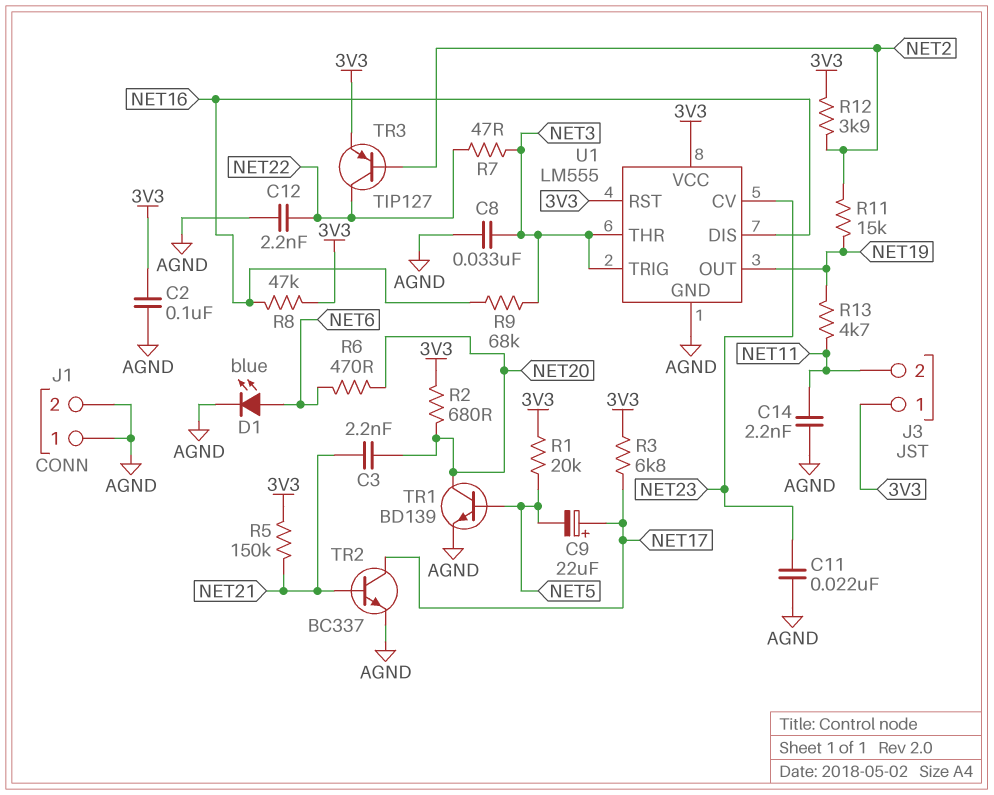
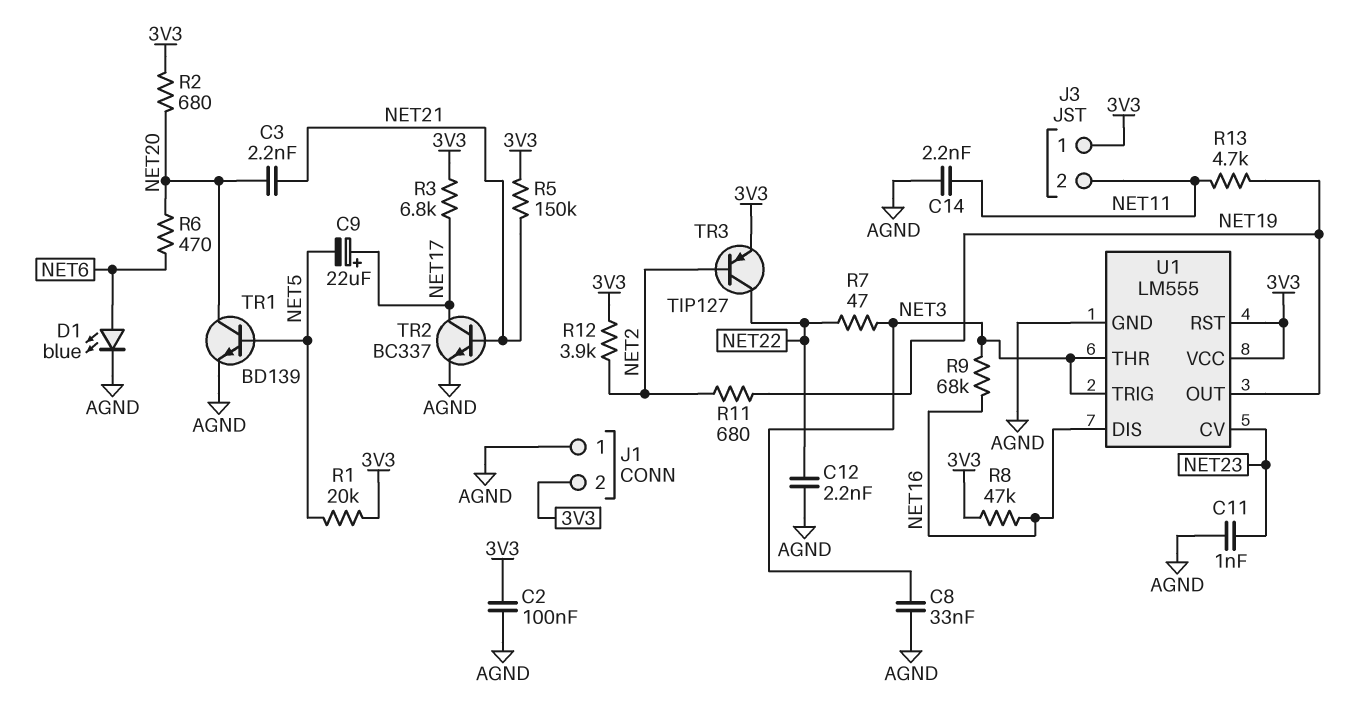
C11: 22nF (AGND, NET23) -> 1nF (AGND, NET23)
J1 pin 2: AGND -> 3V3
R11: 15k (NET2, NET19) -> 680 (NET2, NET19)

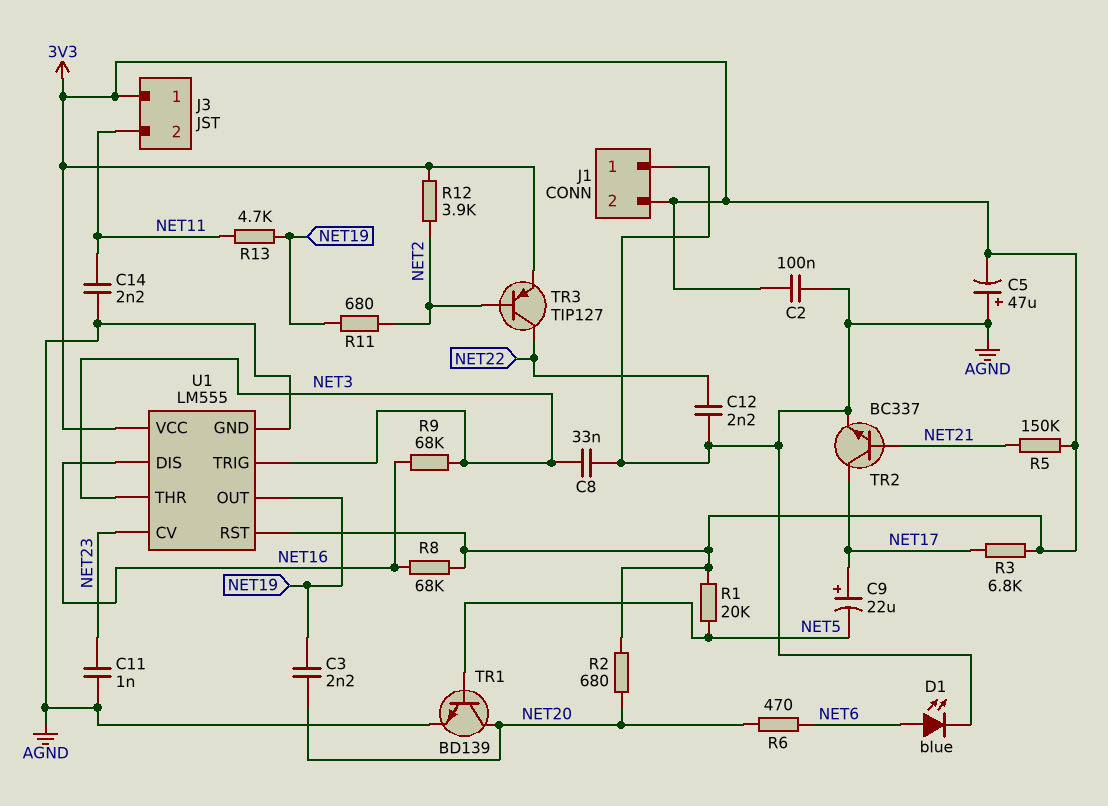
C3: 2.2nF (NET20, NET21) -> 2.2nF (NET19, NET20)
C5: none -> 47uF (plus AGND, minus 3V3)
R7: 47 (NET3, NET22) -> none
R8: 47k (3V3, NET16) -> 68k (3V3, NET16)

